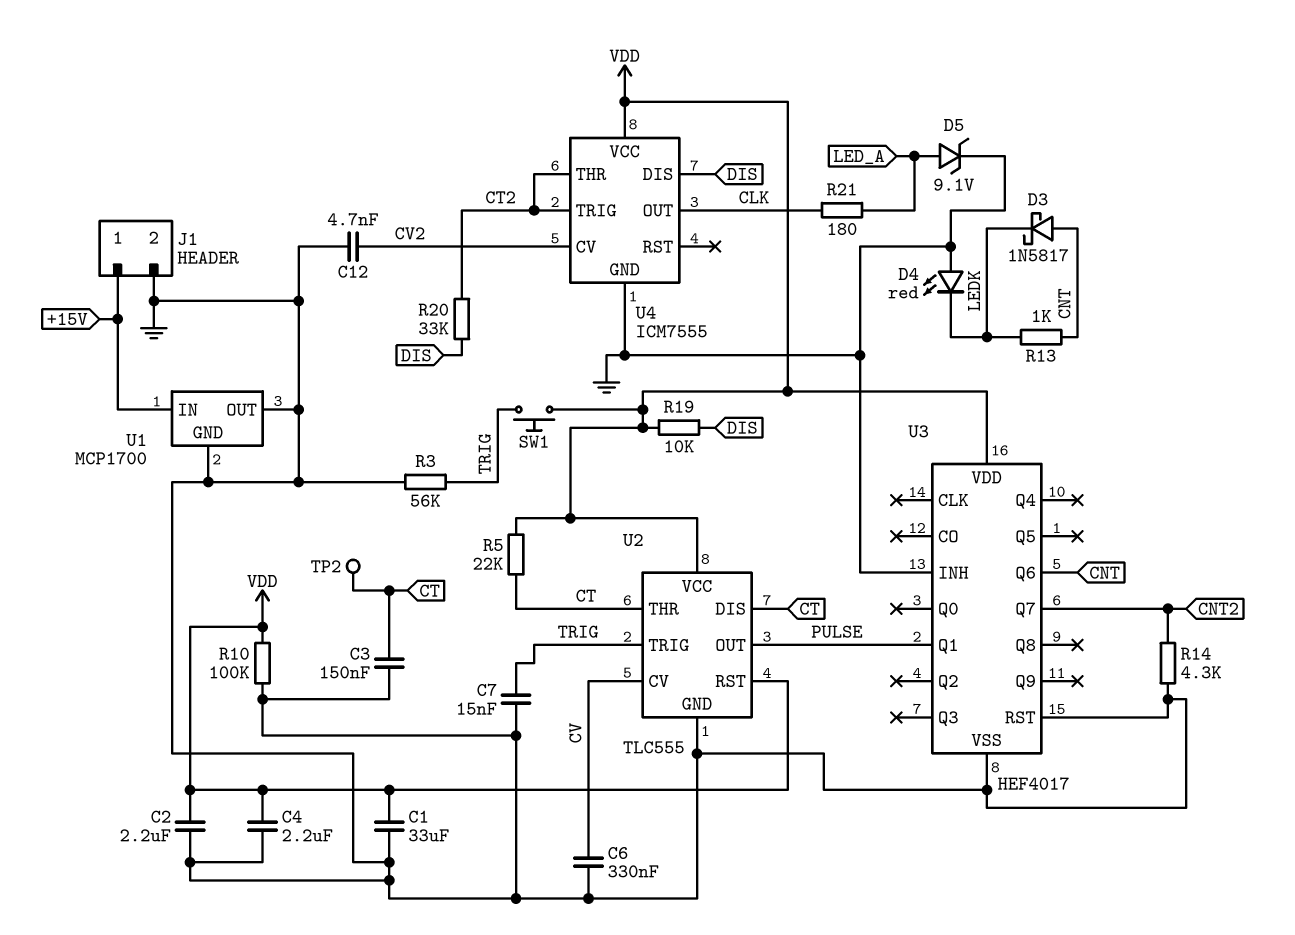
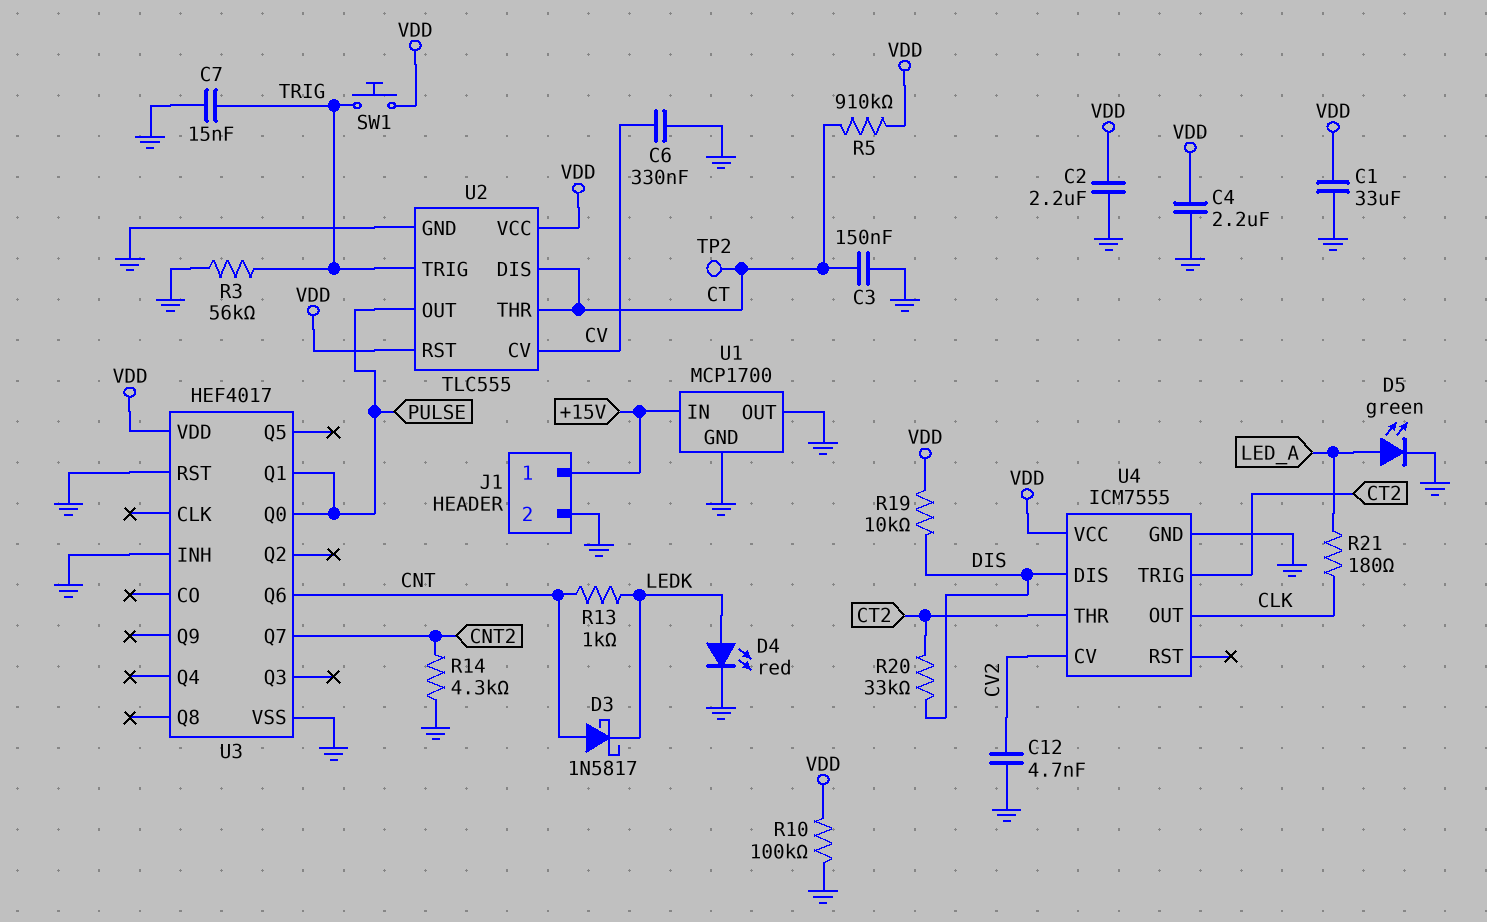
D4: LED red (A GND, K LEDK) -> LED red (A LEDK, K GND)
D5: zener 9.1V (A LED_A, K GND) -> LED green (A LED_A, K GND)
R5: 22k (CT, VDD) -> 910k (CT, VDD)
U3 pin Q0: none -> PULSE

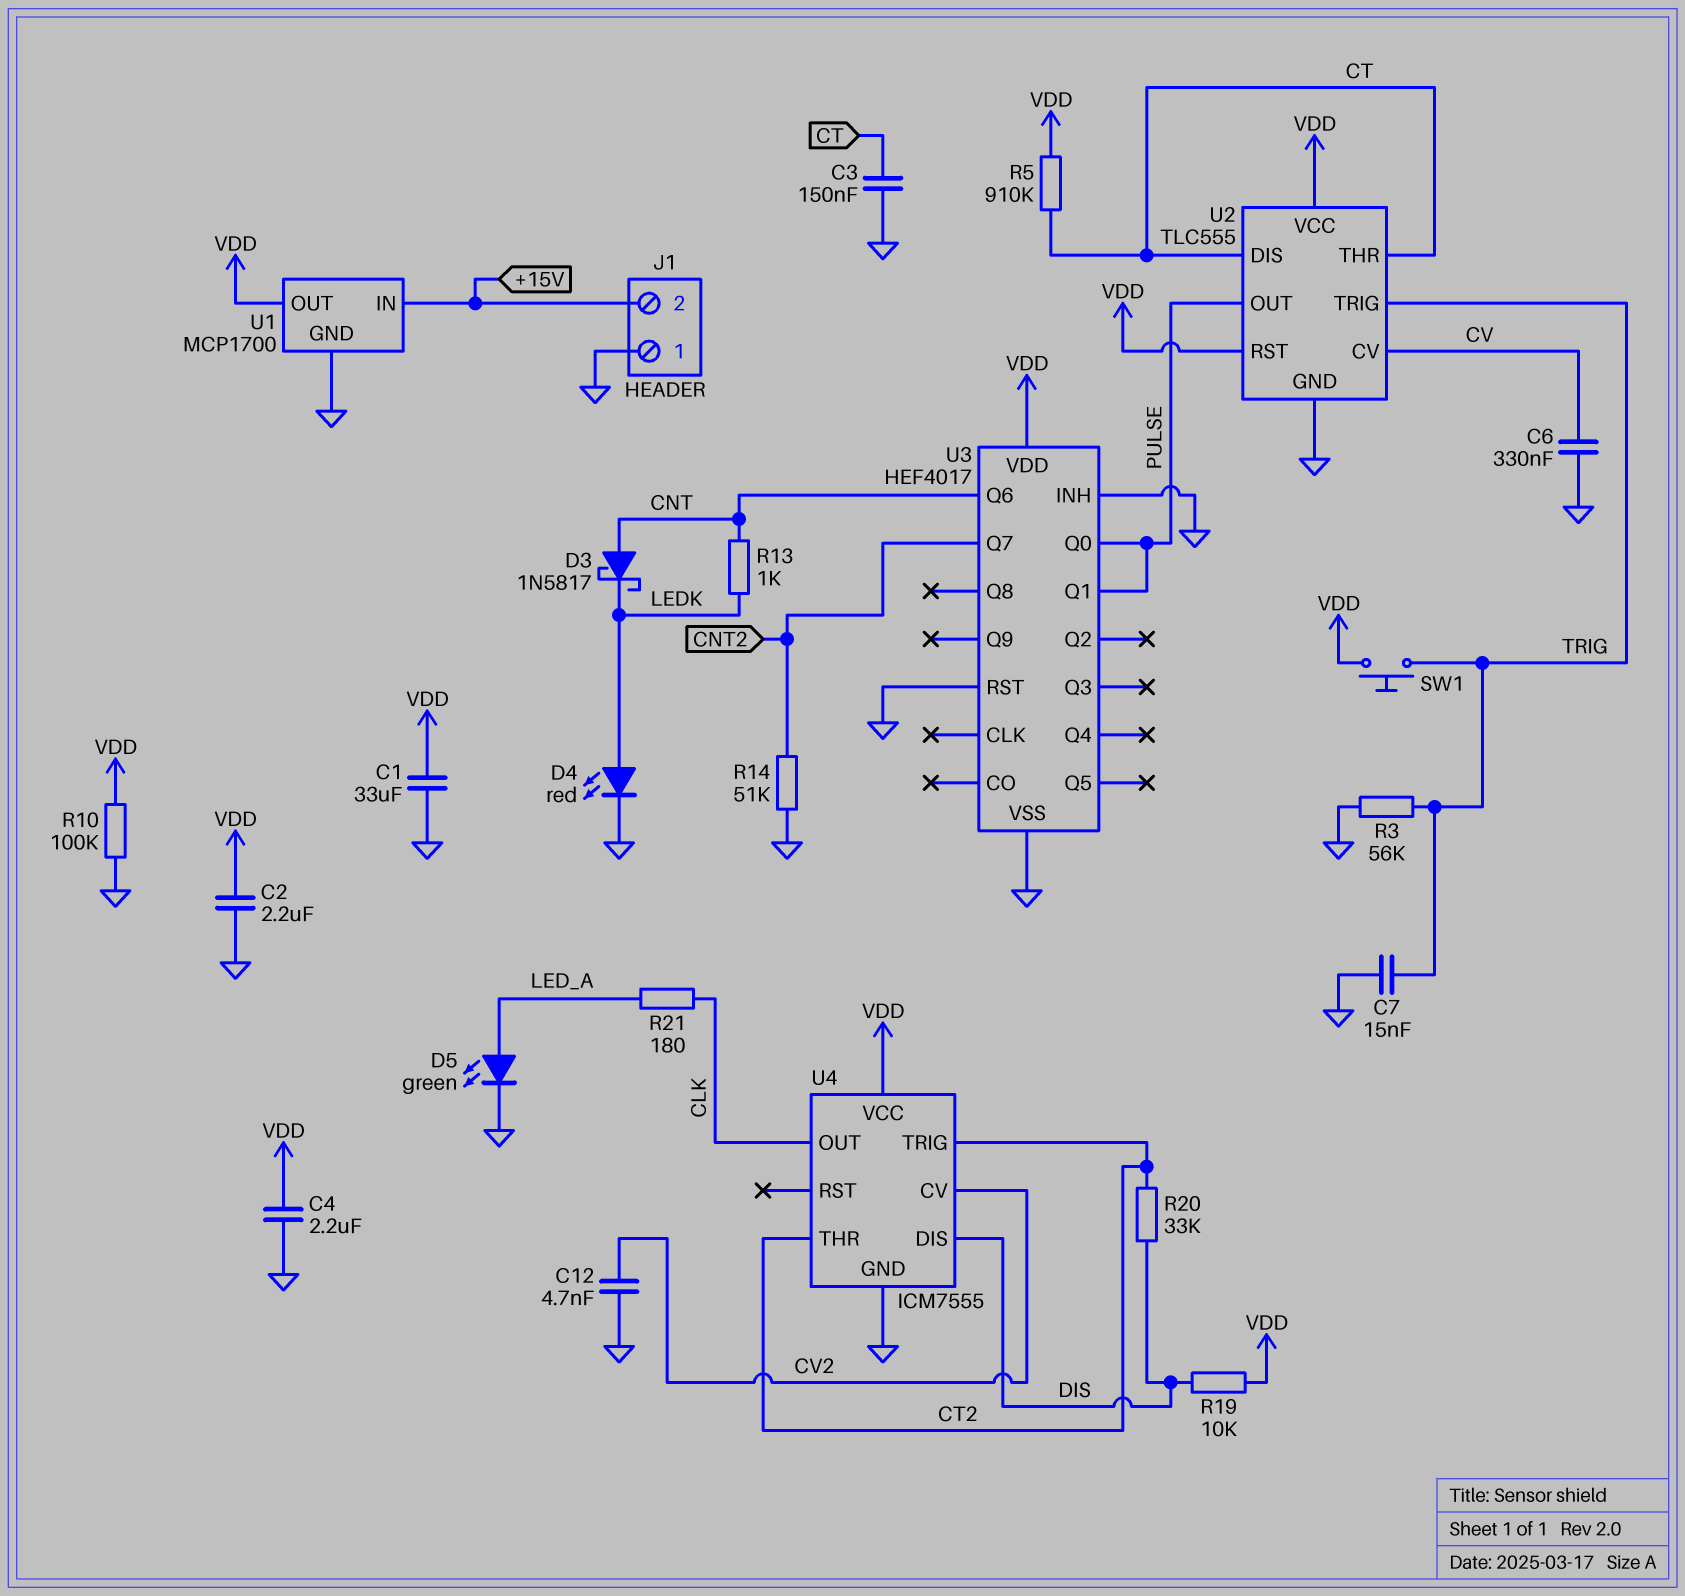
J1 pin 1: +15V -> GND
J1 pin 2: GND -> +15V
R14: 4.3k (CNT2, GND) -> 51k (CNT2, GND)
TP2: test point (CT) -> none
U1 pin OUT: GND -> VDD

